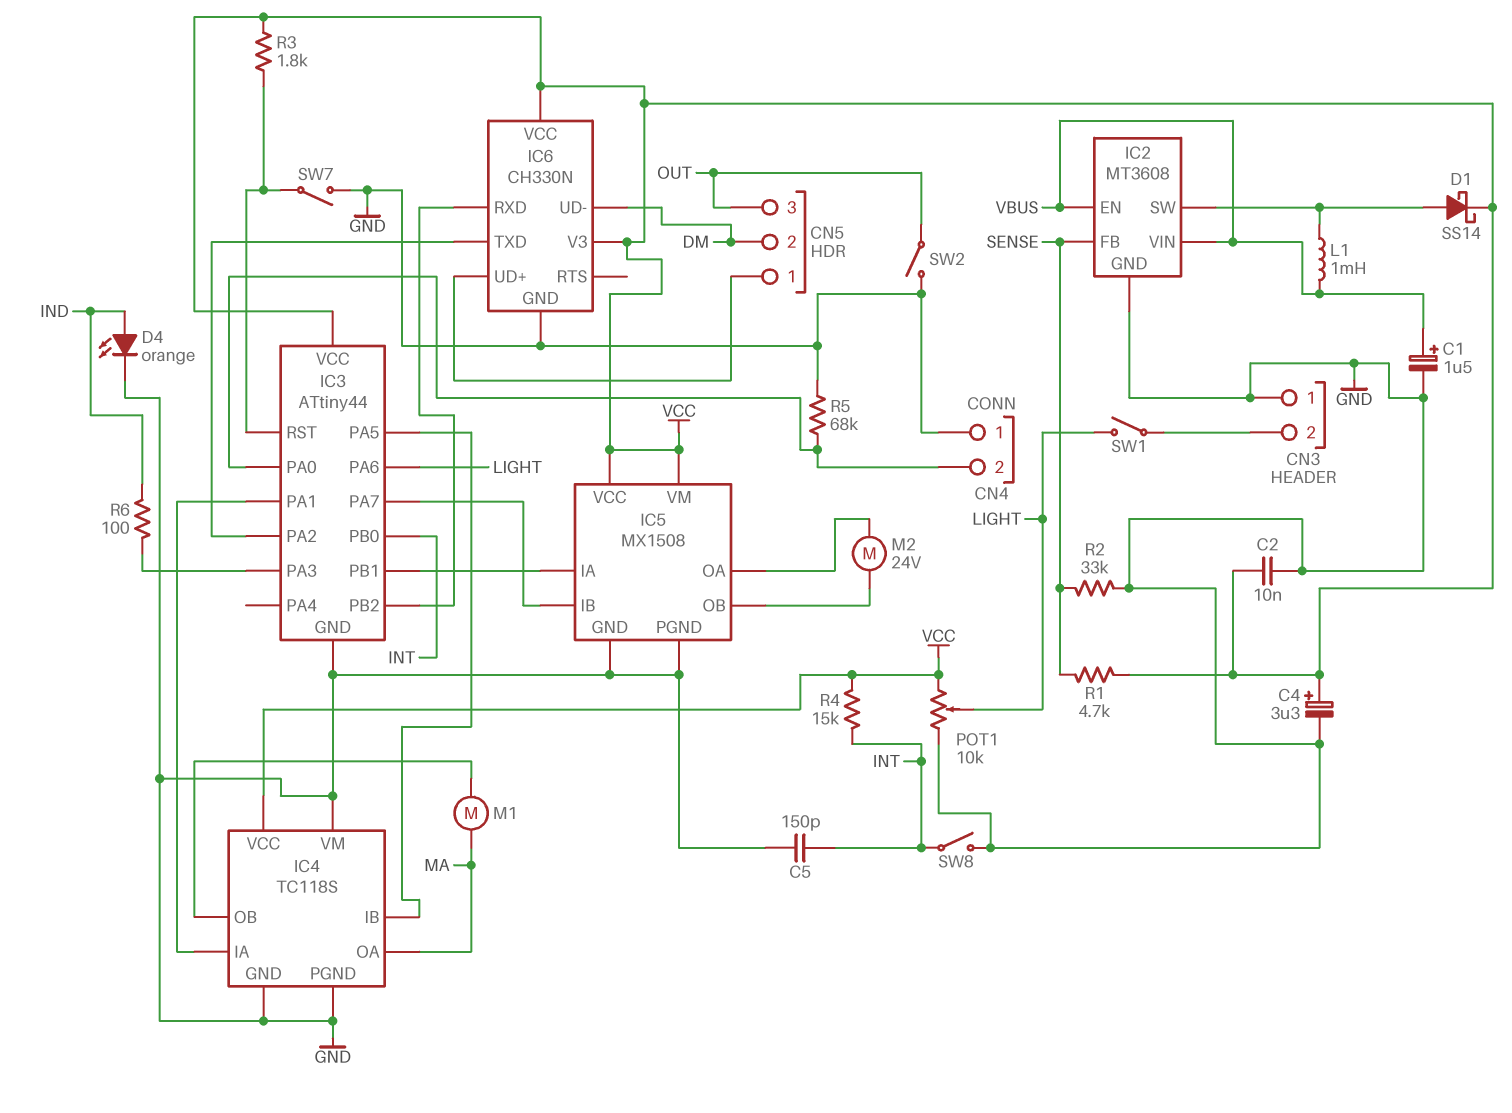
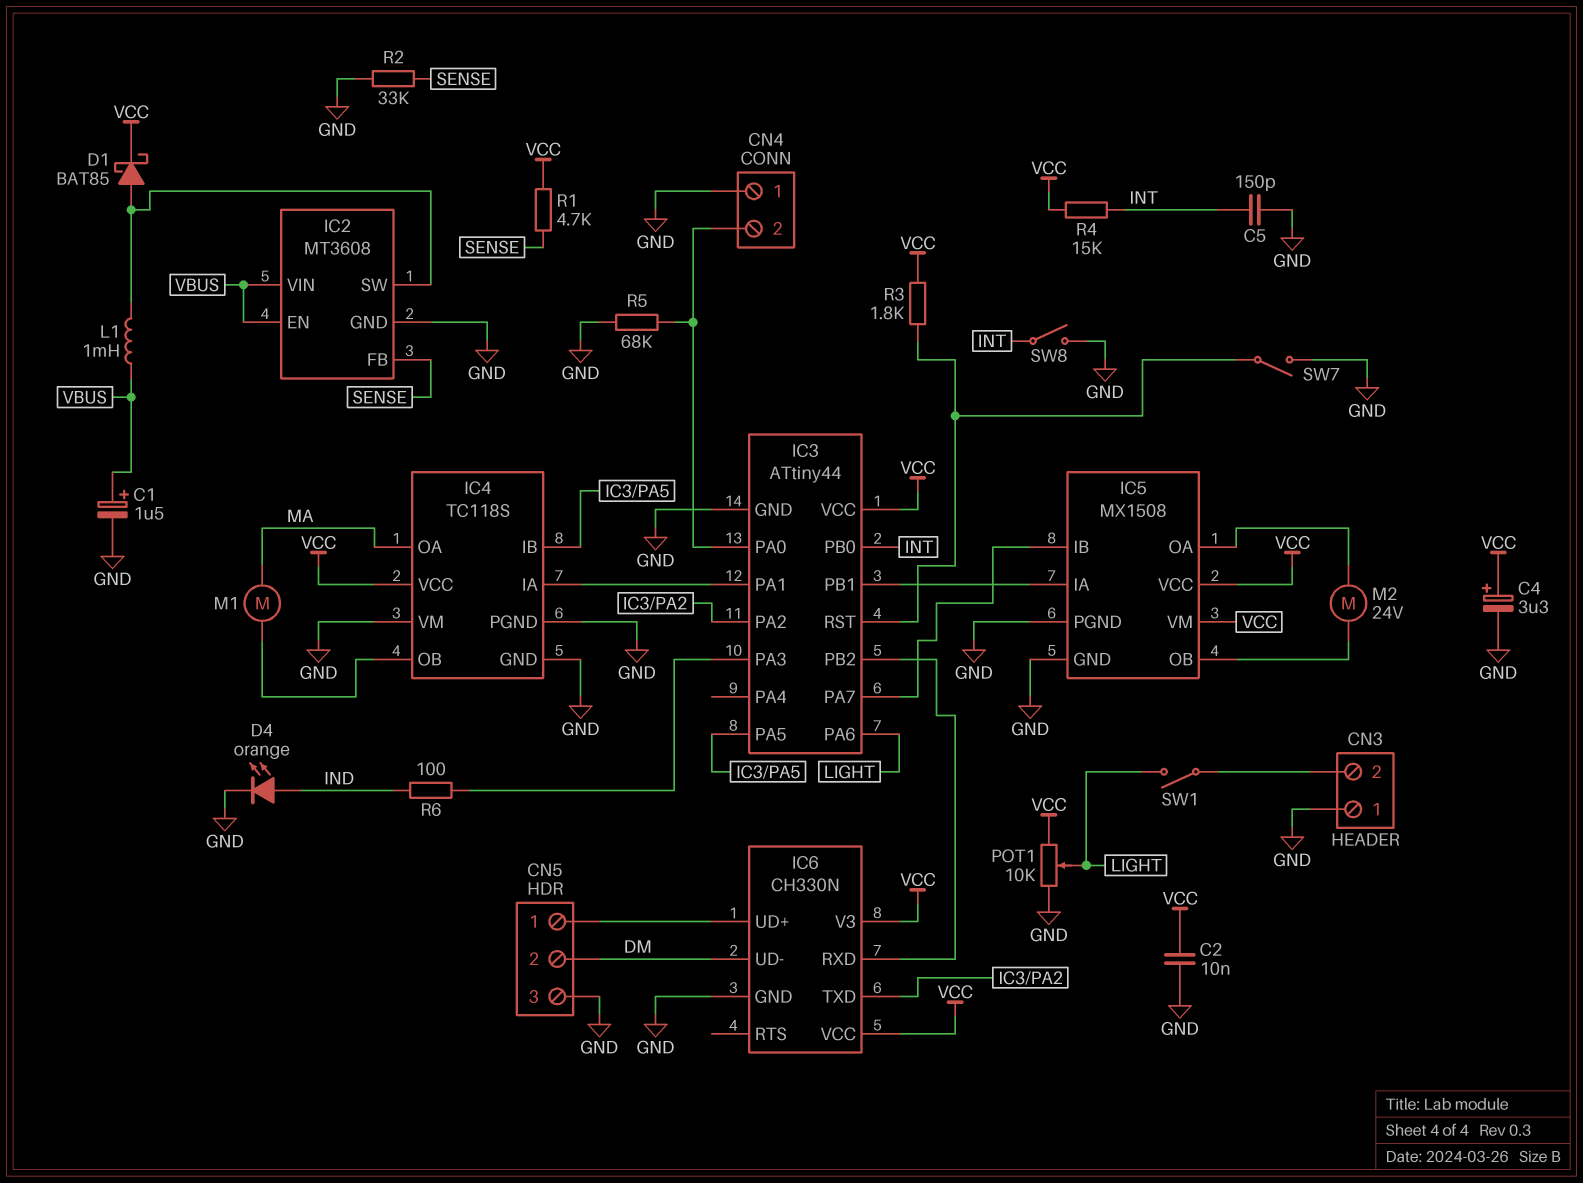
CN5 pin 3: OUT -> GND
D1: schottky SS14 (A IC2/SW, K VCC) -> schottky BAT85 (A IC2/SW, K VCC)
SW2: switch (GND, OUT) -> none

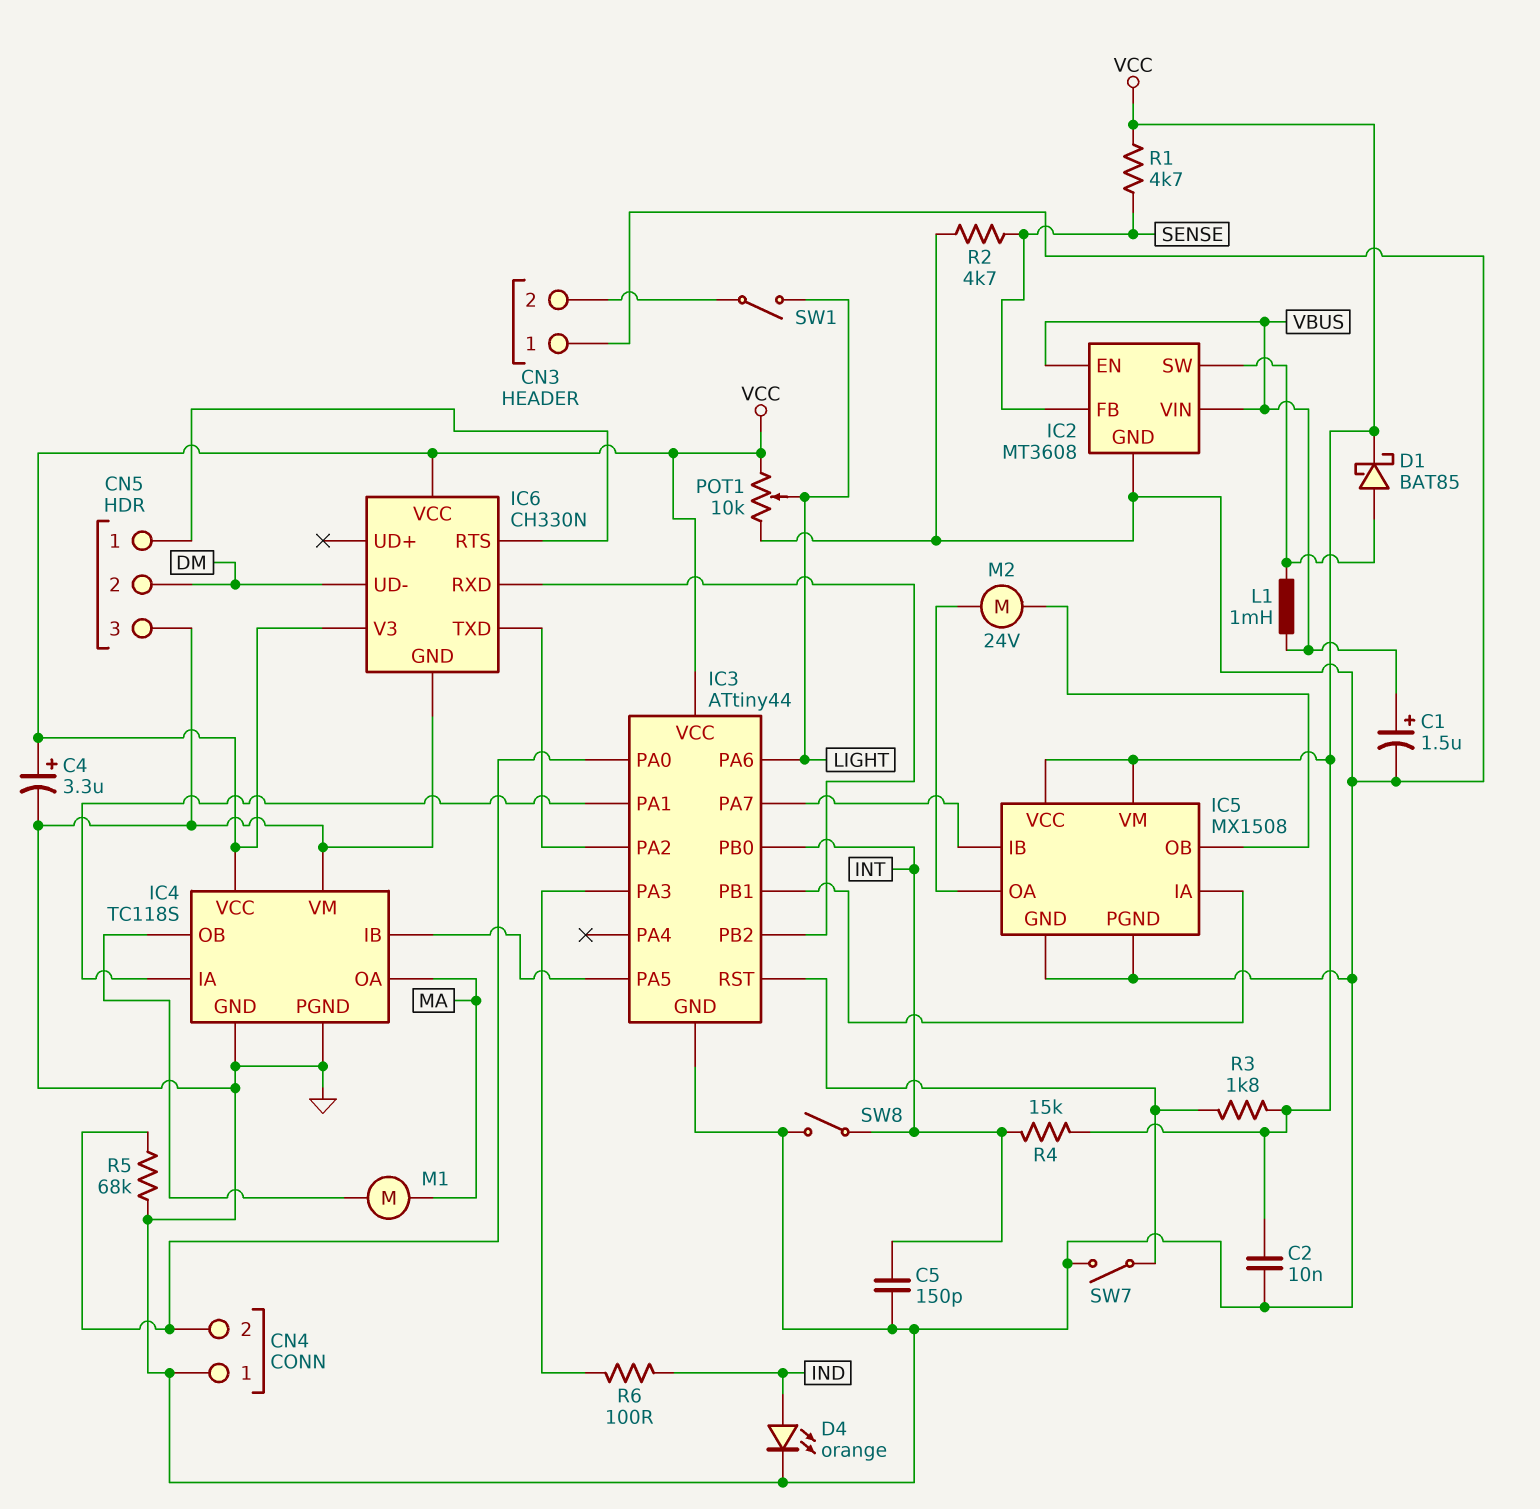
IC6 pin RTS: none -> CN5/1
IC6 pin UD+: CN5/1 -> none
R2: 33k (GND, SENSE) -> 4.7k (GND, SENSE)

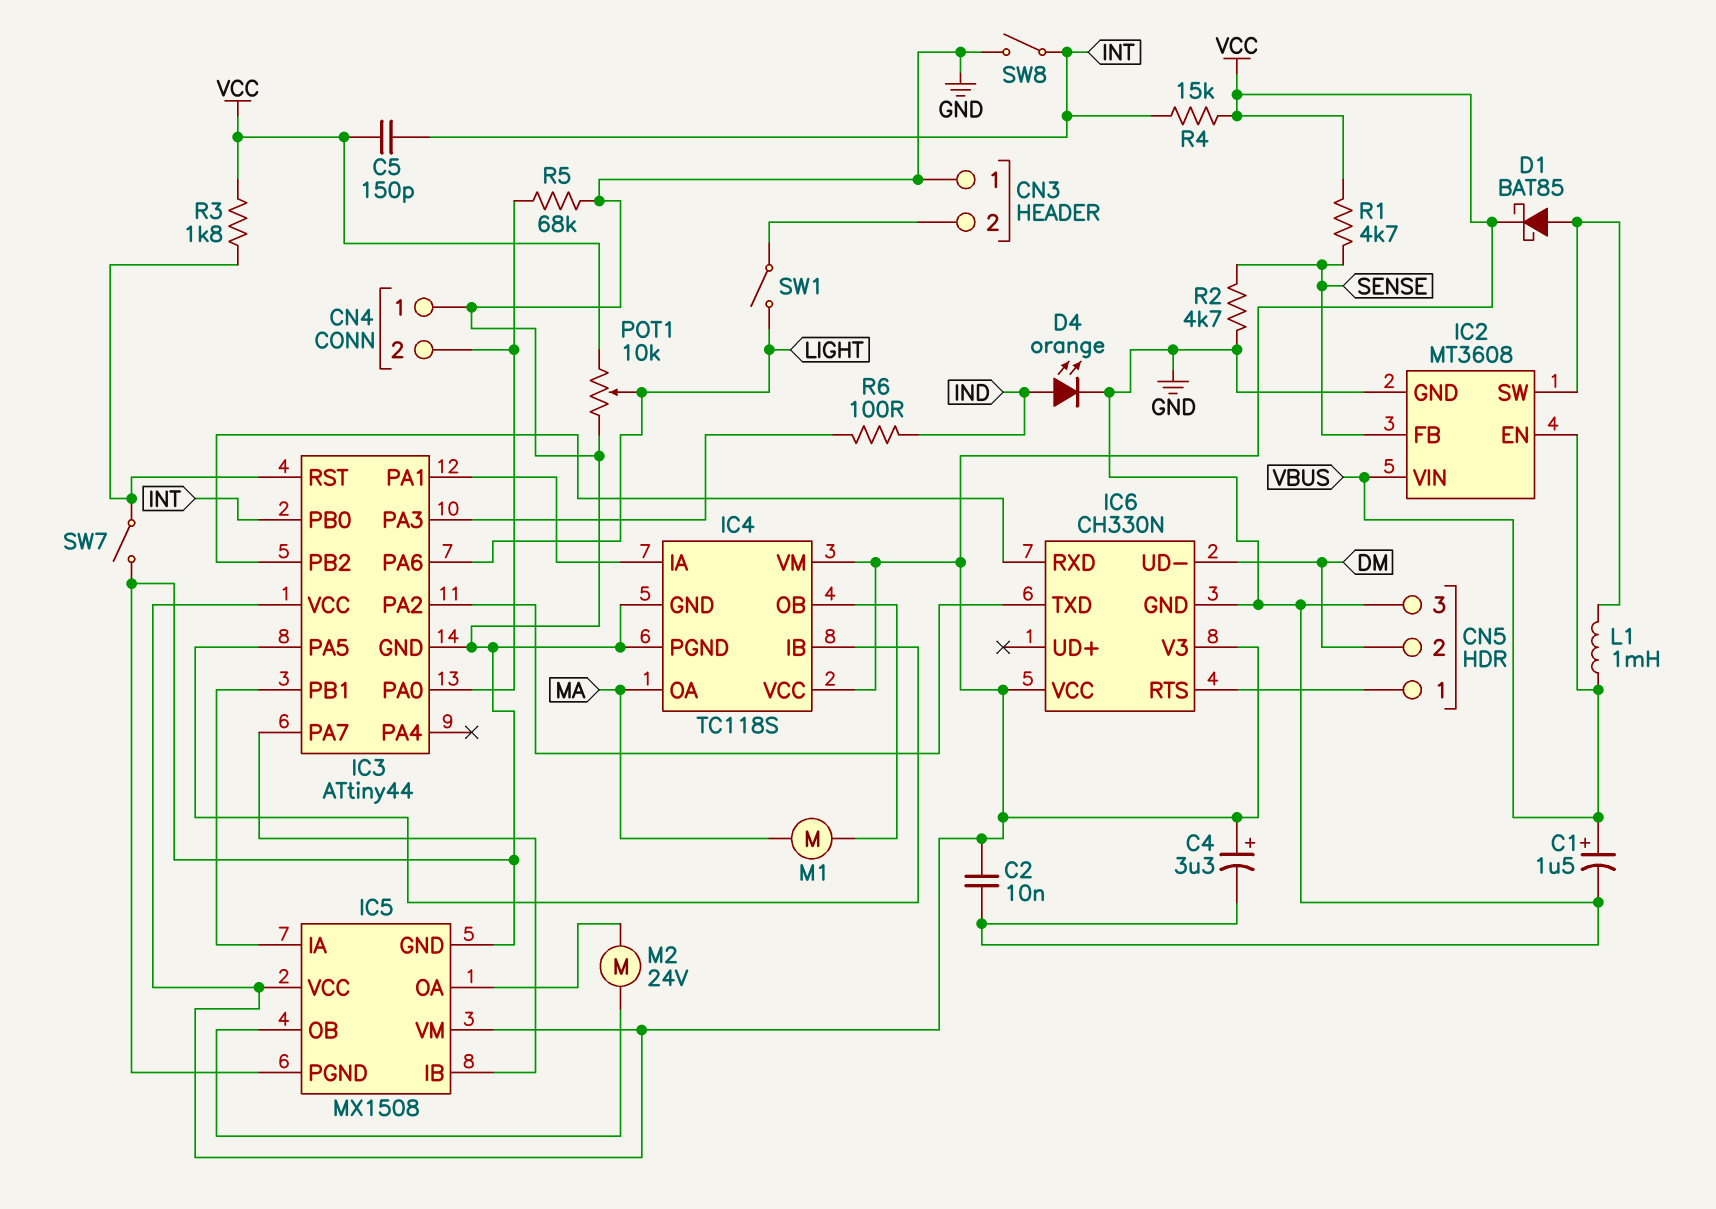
C5: 150pF (GND, INT) -> 150pF (INT, VCC)
IC4 pin VM: GND -> VCC

